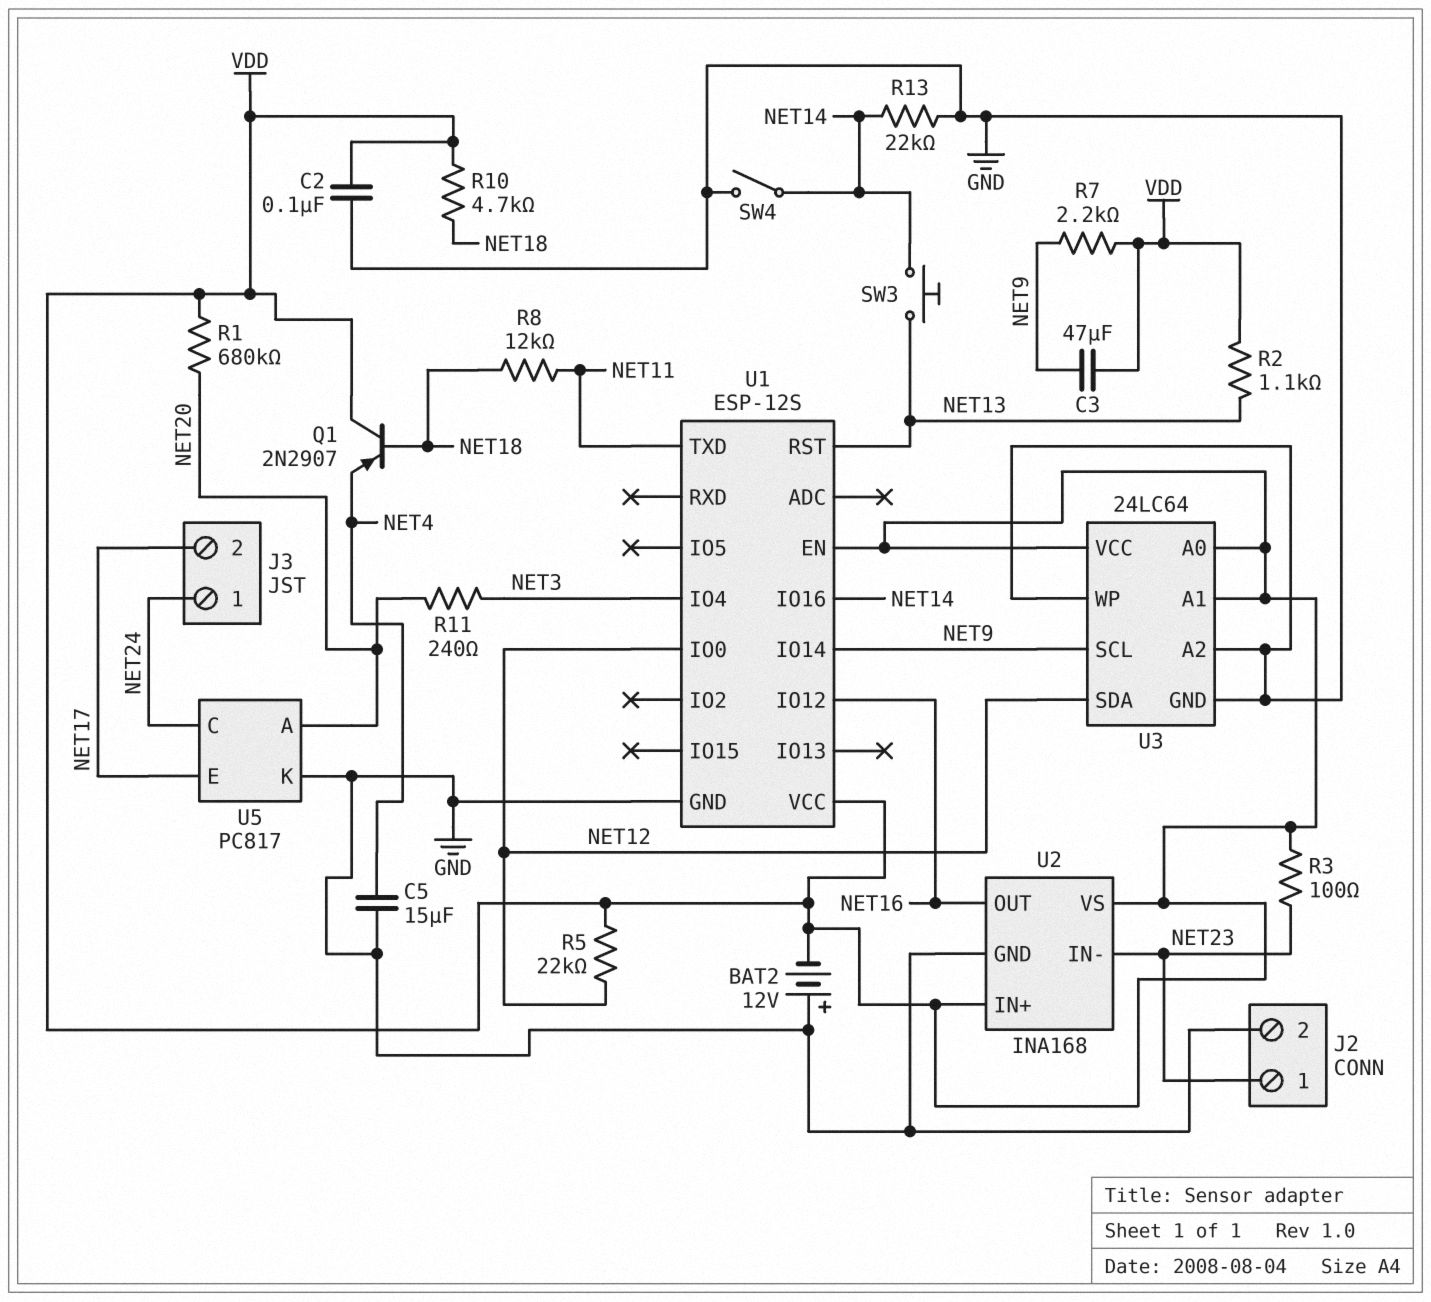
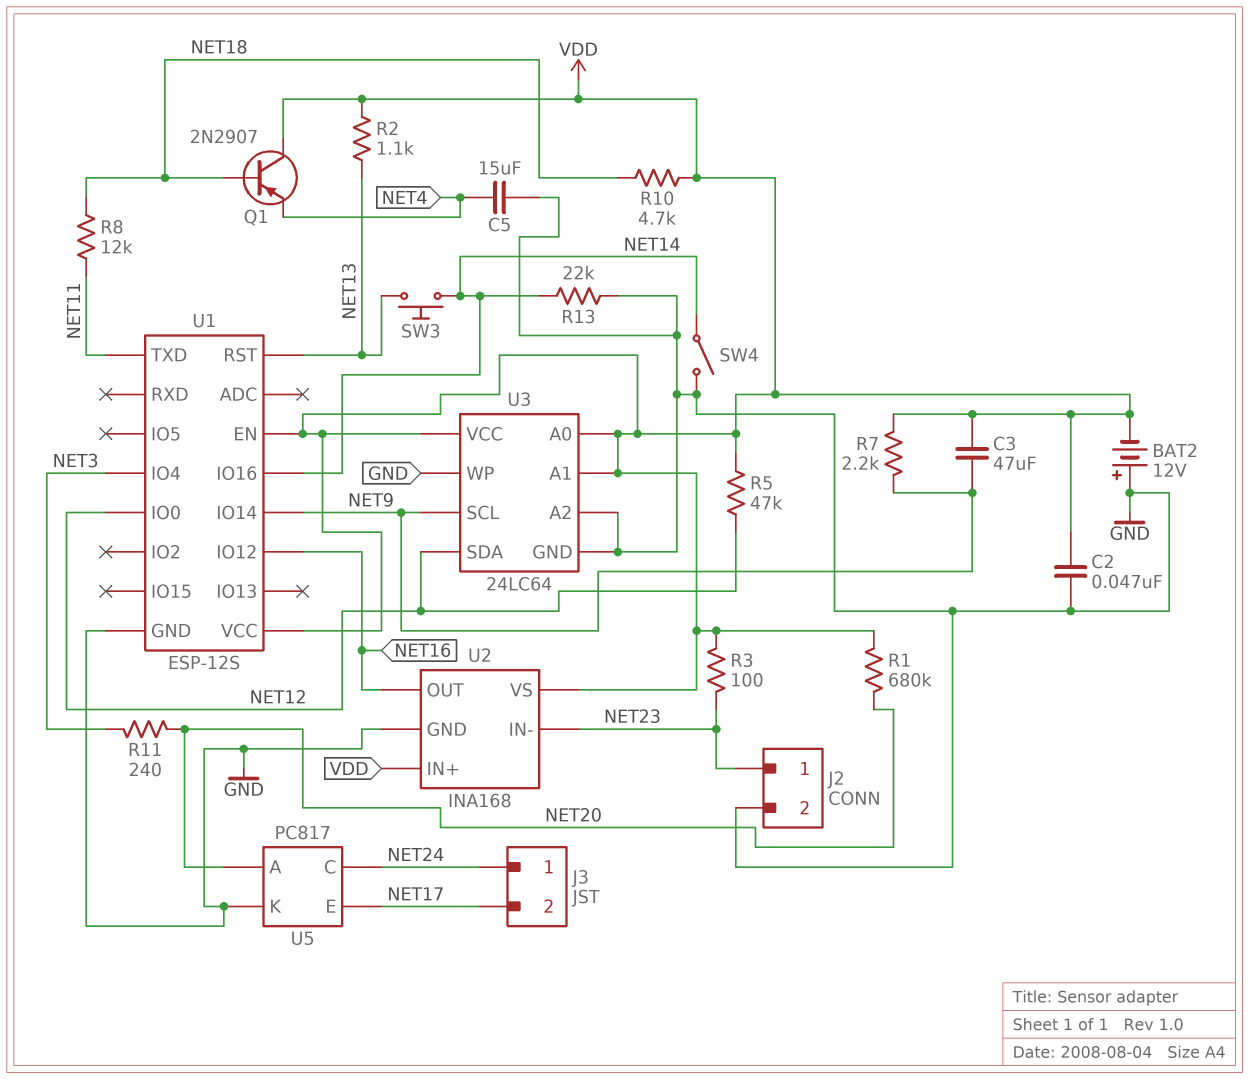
C2: 100nF (GND, VDD) -> 47nF (GND, VDD)
R5: 22k (NET12, VDD) -> 47k (NET12, VDD)

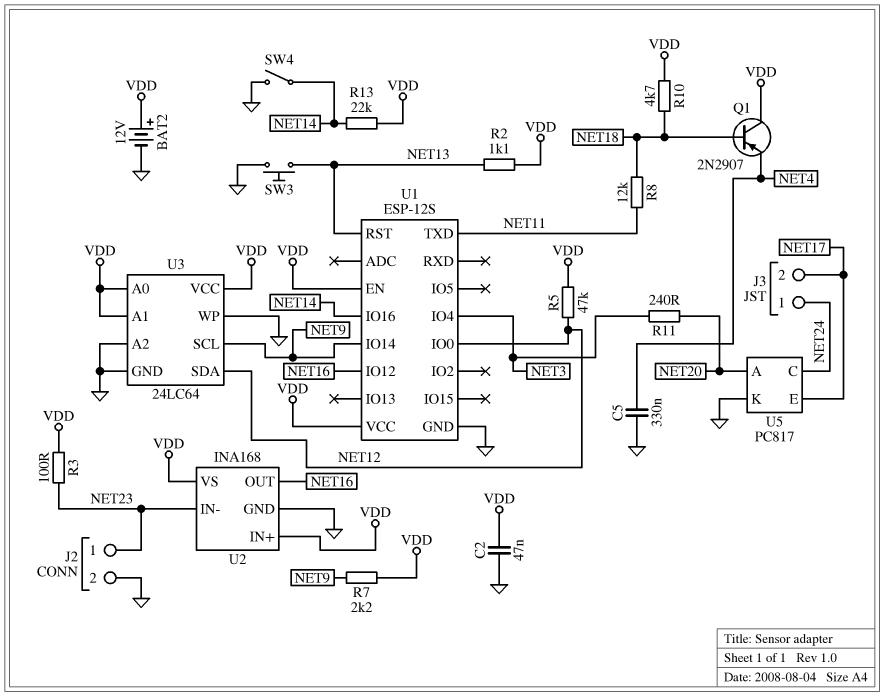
BAT2: 12V (plus GND, minus VDD) -> 12V (plus VDD, minus GND)
C3: 47uF (NET9, VDD) -> none
C5: 15uF (GND, NET4) -> 330nF (GND, NET4)
R1: 680k (NET20, VDD) -> none
R13: 22k (GND, NET14) -> 22k (NET14, VDD)
SW3: button (NET13, NET14) -> button (GND, NET13)

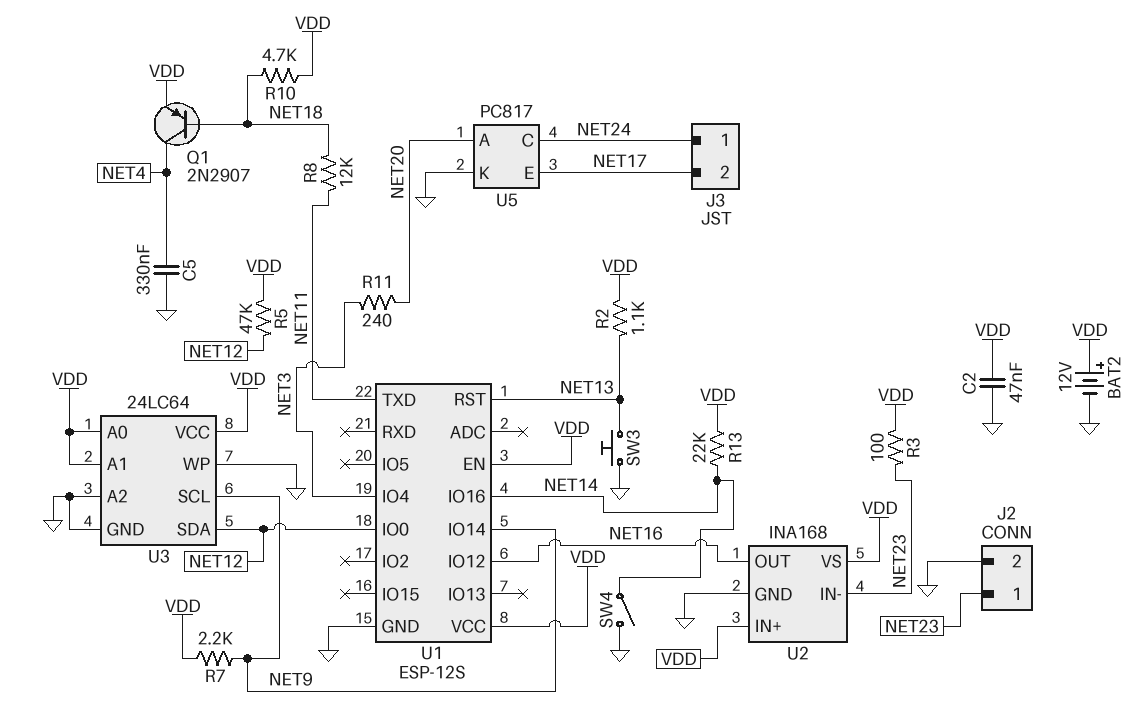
Q1: PNP 2N2907 (B NET18, C VDD, E NET4) -> PNP 2N2907 (B NET18, C NET4, E VDD)

